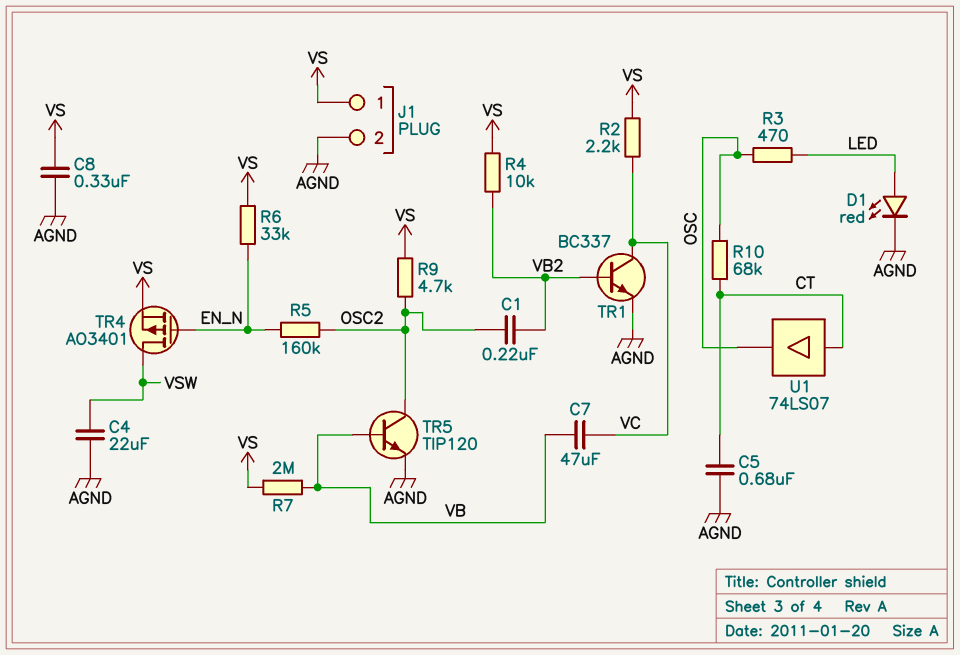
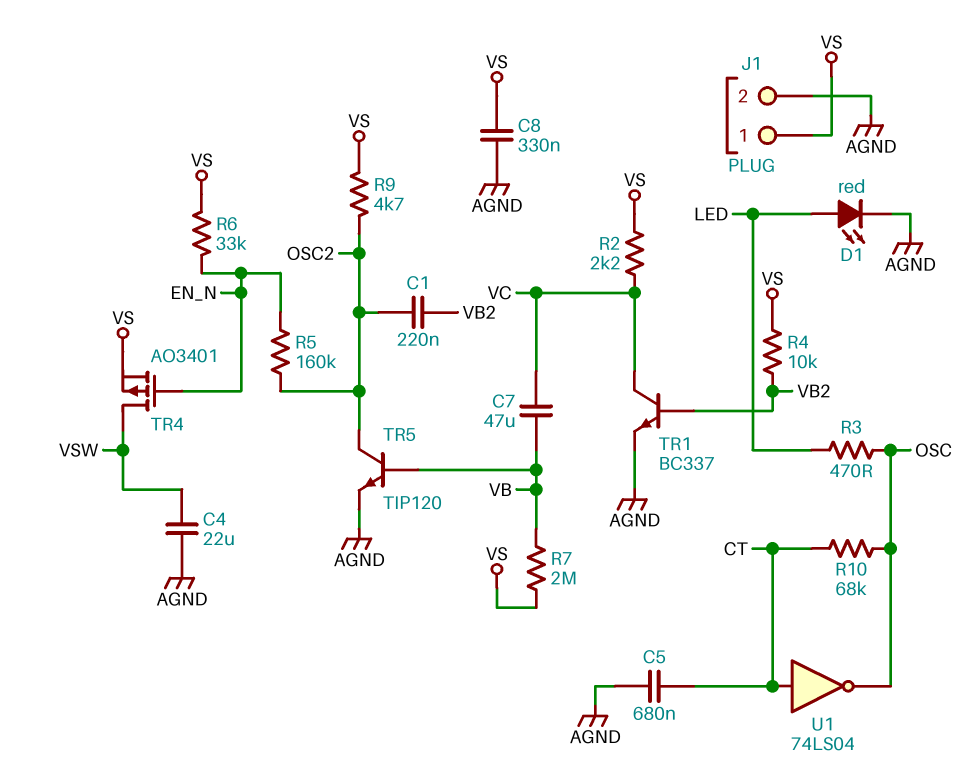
U1: buffer 74LS07 (in CT, out OSC) -> NOT 74LS04 (in CT, out OSC)

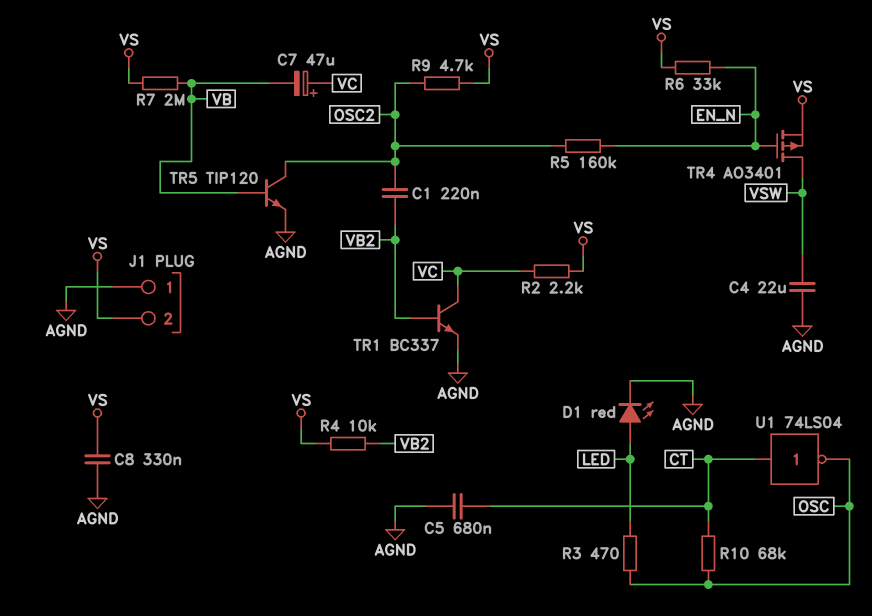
C7: 47uF (VB, VC) -> 47uF (plus VC, minus VB)
J1 pin 1: VS -> AGND
J1 pin 2: AGND -> VS

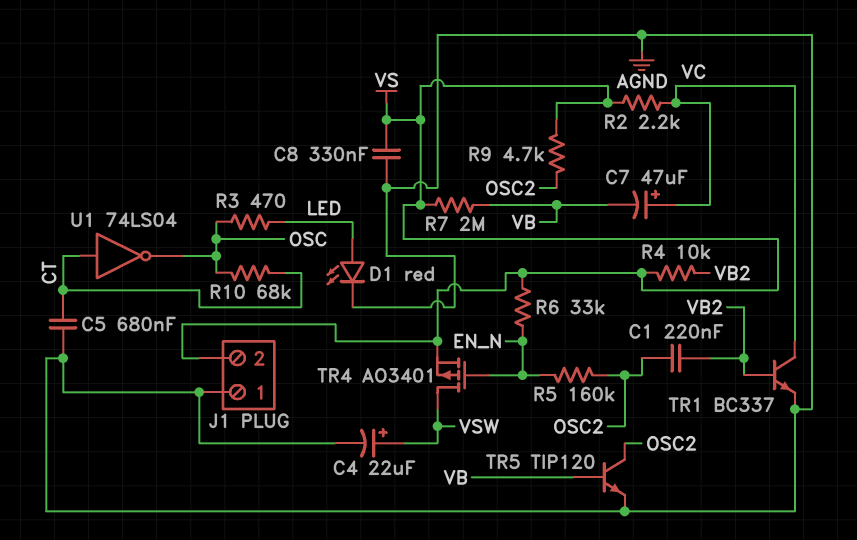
C4: 22uF (AGND, VSW) -> 22uF (plus VSW, minus AGND)

